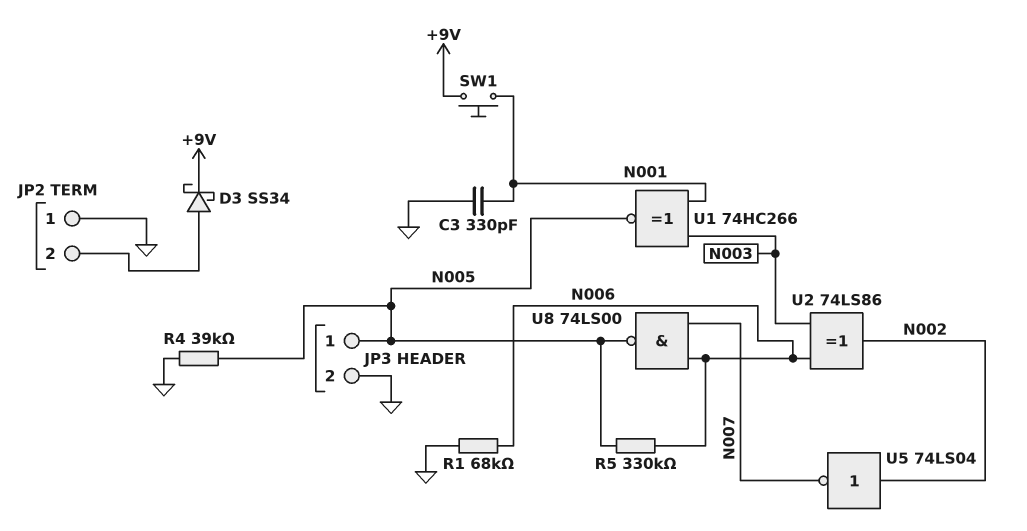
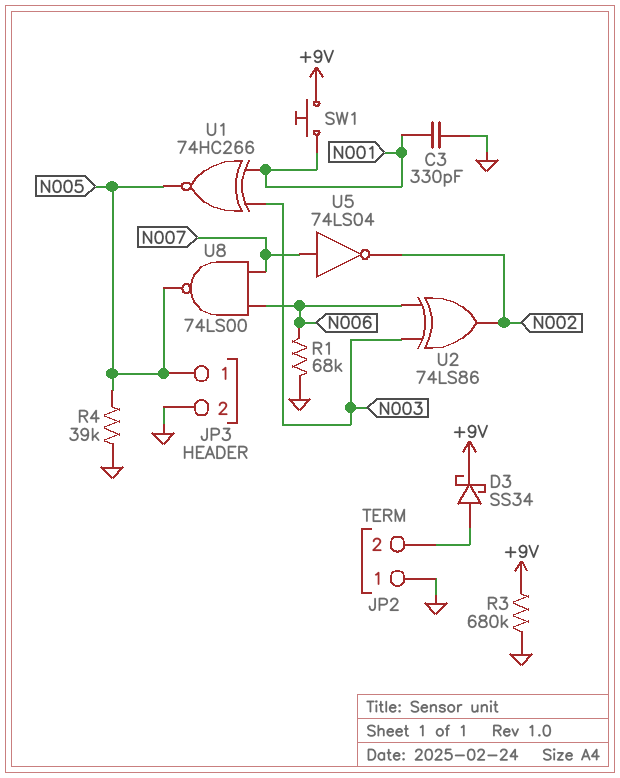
R3: none -> 680k (+9V, GND)
R5: 330k (N005, N006) -> none
U5: NOT 74LS04 (in N002, out N007) -> NOT 74LS04 (in N007, out N002)

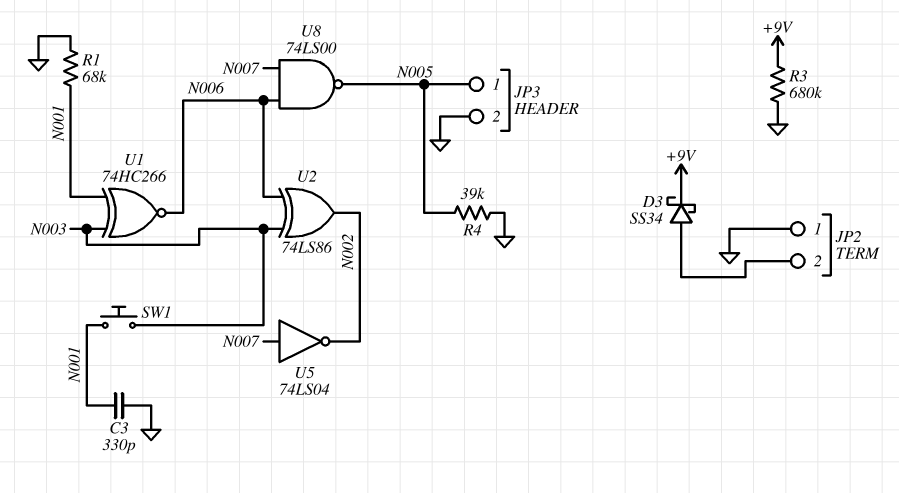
R1: 68k (GND, N006) -> 68k (GND, N001)
SW1: button (+9V, N001) -> button (N001, N003)
U1: XNOR 74HC266 (in N001, in N003, out N005) -> XNOR 74HC266 (in N001, in N003, out N006)

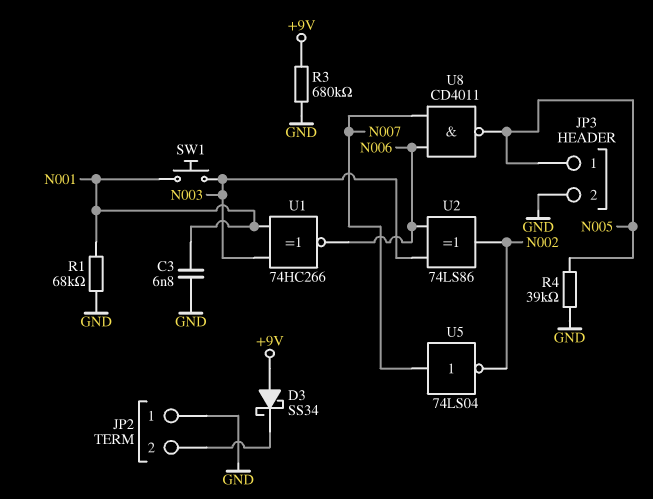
C3: 330pF (GND, N001) -> 6.8nF (GND, N001)
D3: schottky SS34 (A JP2/2, K +9V) -> schottky SS34 (A +9V, K JP2/2)
U8: NAND 74LS00 (in N006, in N007, out N005) -> NAND CD4011 (in N006, in N007, out N005)

